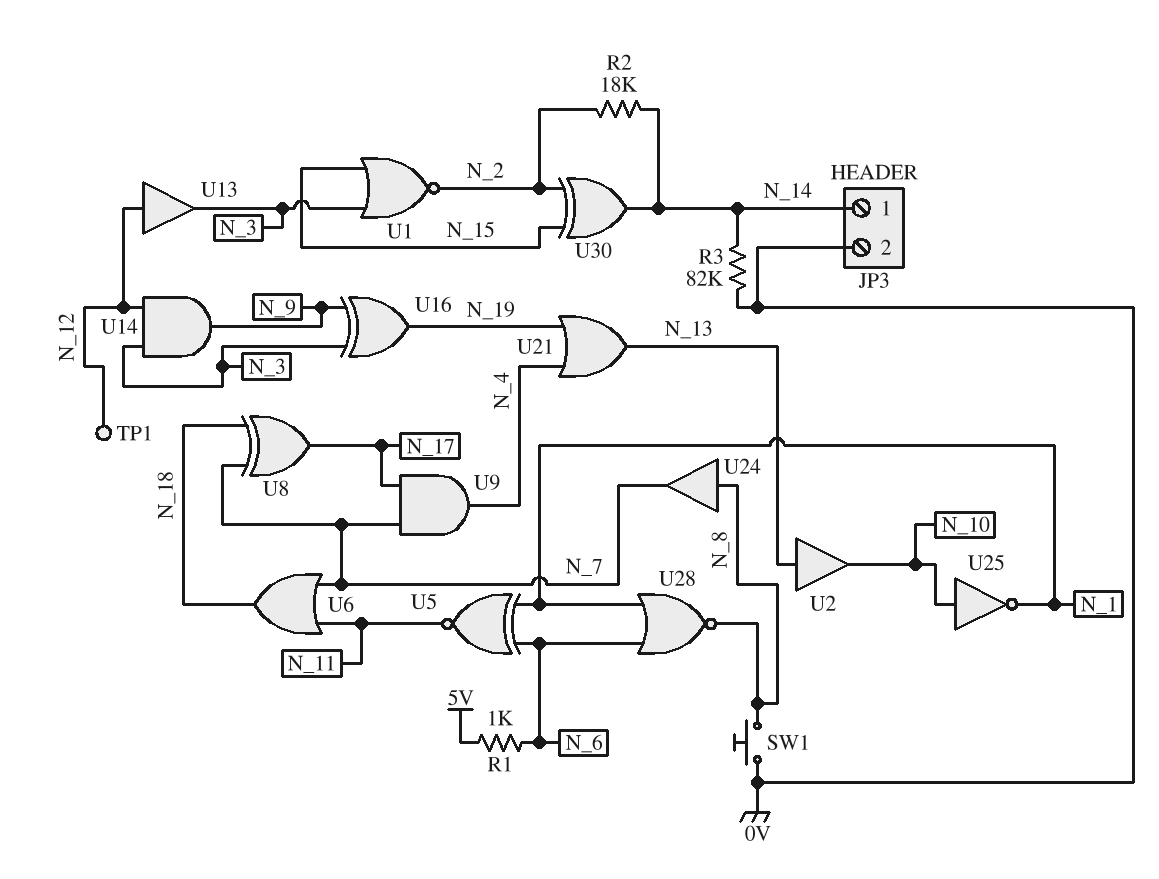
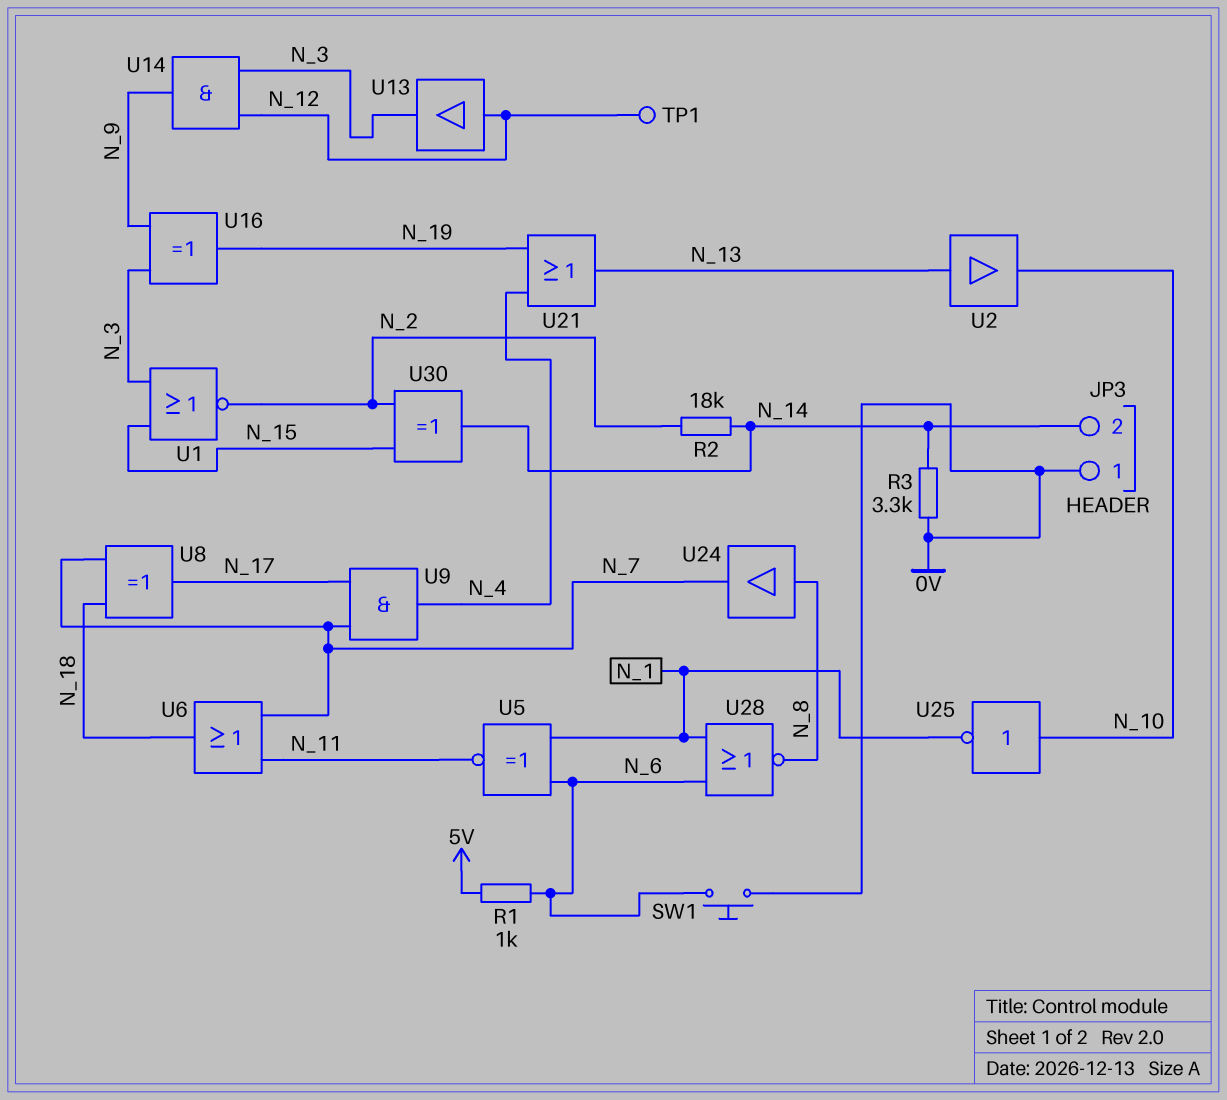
JP3 pin 1: N_14 -> 0V
JP3 pin 2: 0V -> N_14
R3: 82k (0V, N_14) -> 3.3k (0V, N_14)
SW1: button (0V, N_8) -> button (0V, N_6)

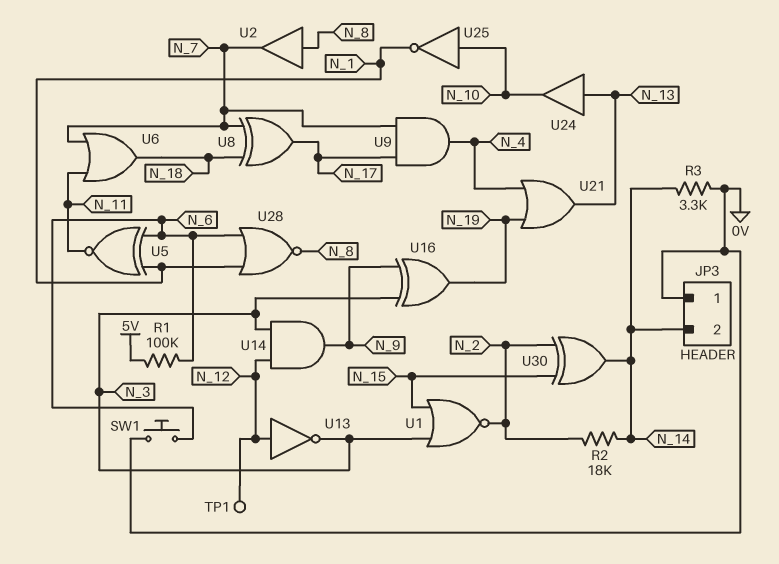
R1: 1k (5V, N_6) -> 100k (5V, N_6)
U2: buffer (in N_13, out N_10) -> buffer (in N_8, out N_7)
U13: buffer (in N_12, out N_3) -> NOT (in N_12, out N_3)
U24: buffer (in N_8, out N_7) -> buffer (in N_13, out N_10)

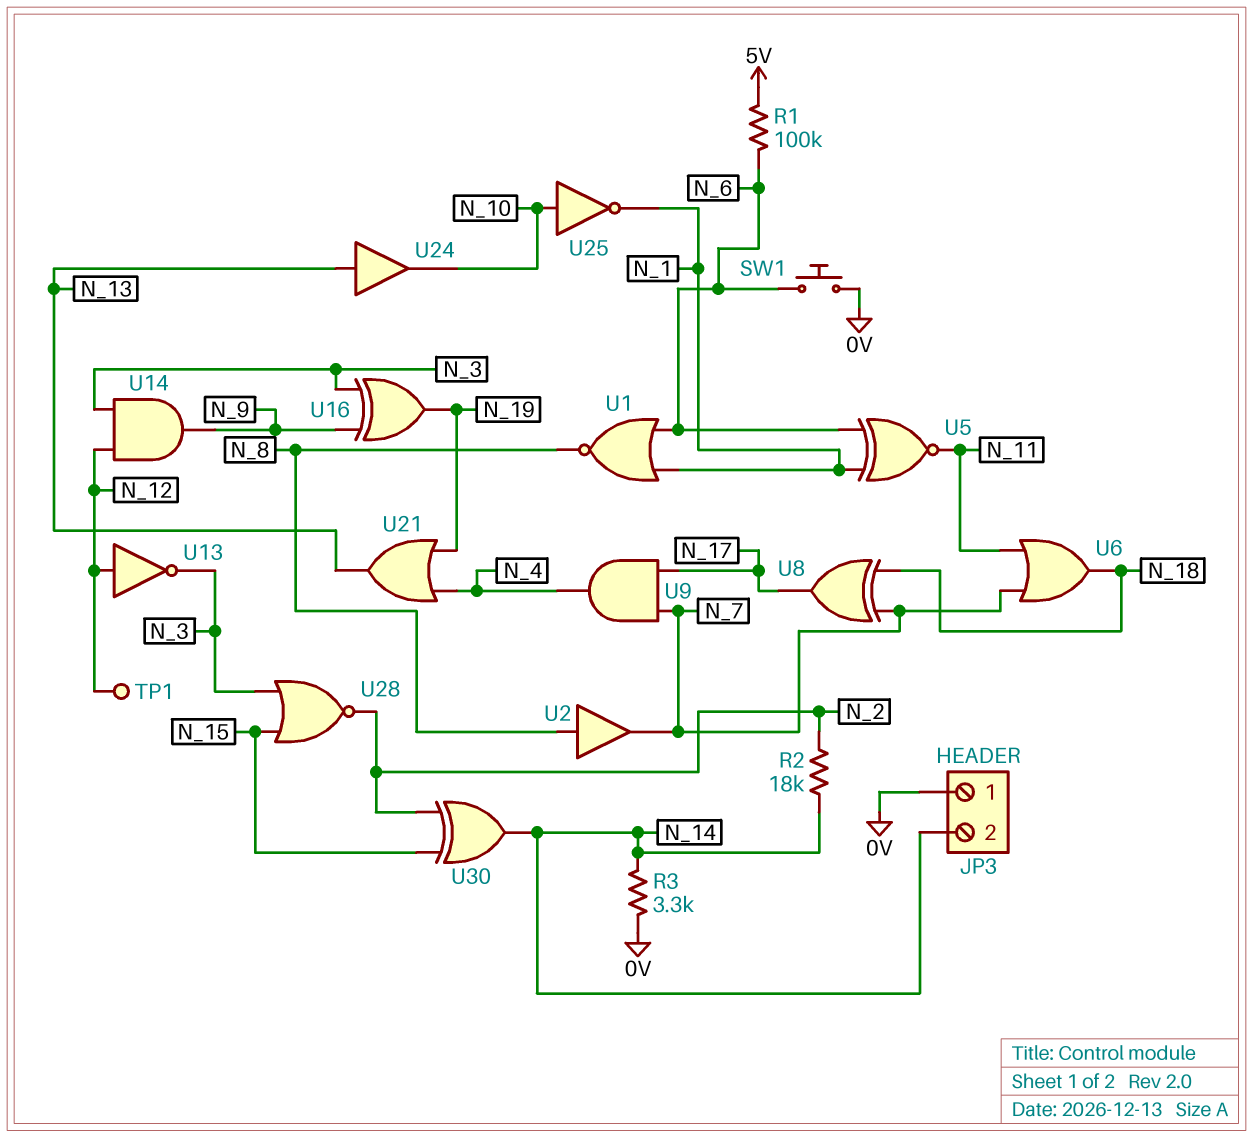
U1: NOR (in N_3, in N_15, out N_2) -> NOR (in N_1, in N_6, out N_8)
U28: NOR (in N_1, in N_6, out N_8) -> NOR (in N_3, in N_15, out N_2)

